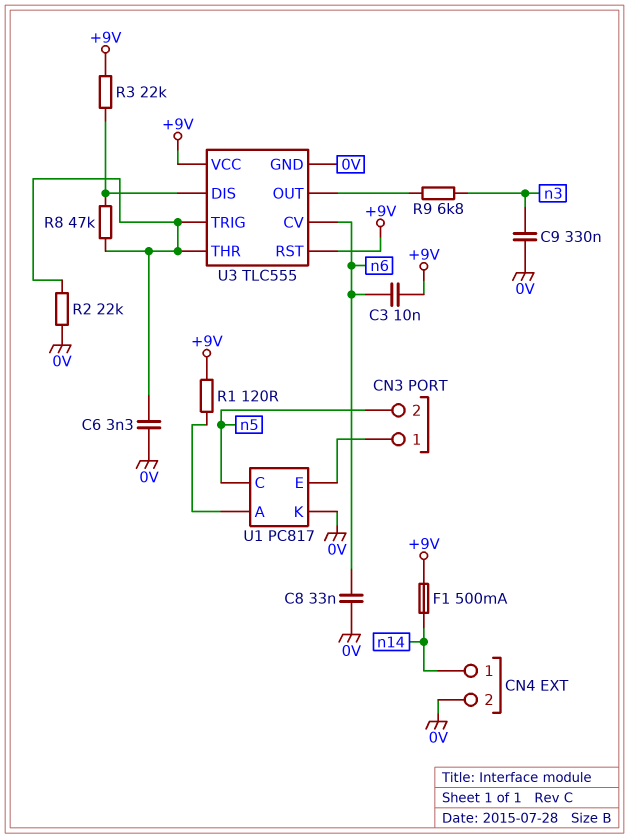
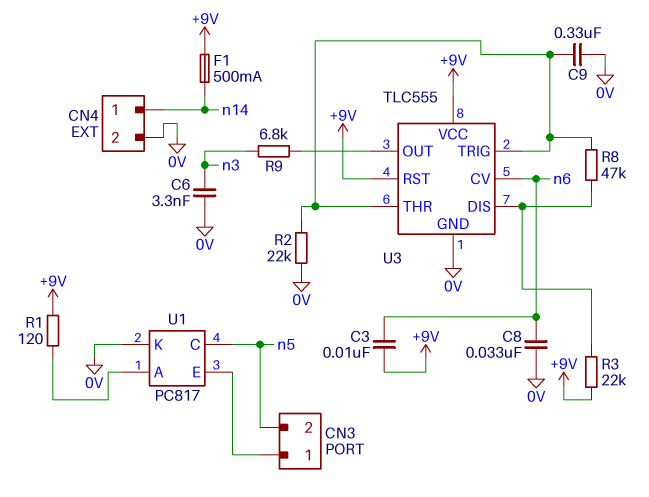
C6: 3.3nF (0V, U3/THR) -> 3.3nF (0V, n3)
C9: 330nF (0V, n3) -> 330nF (0V, U3/THR)

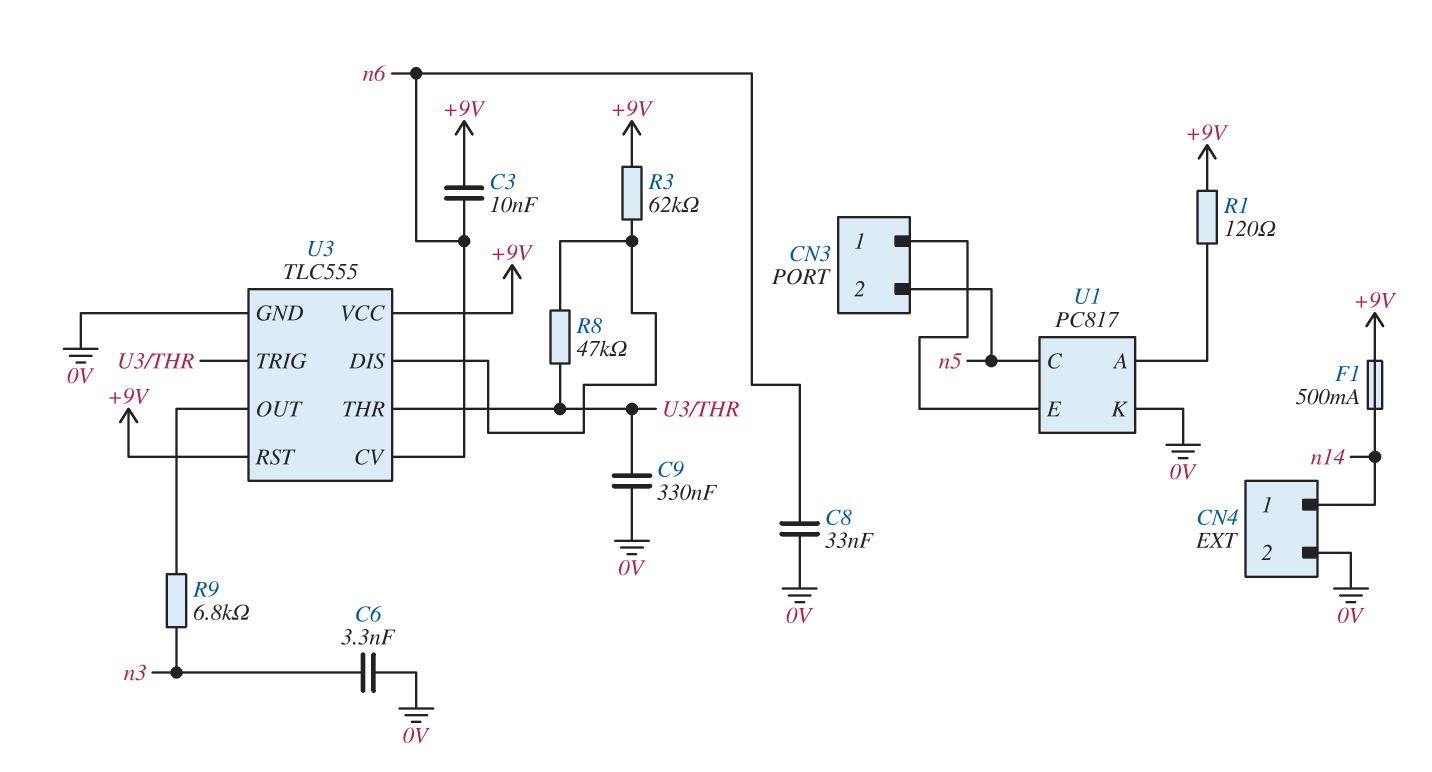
R2: 22k (0V, U3/THR) -> none
R3: 22k (+9V, U3/DIS) -> 62k (+9V, U3/DIS)

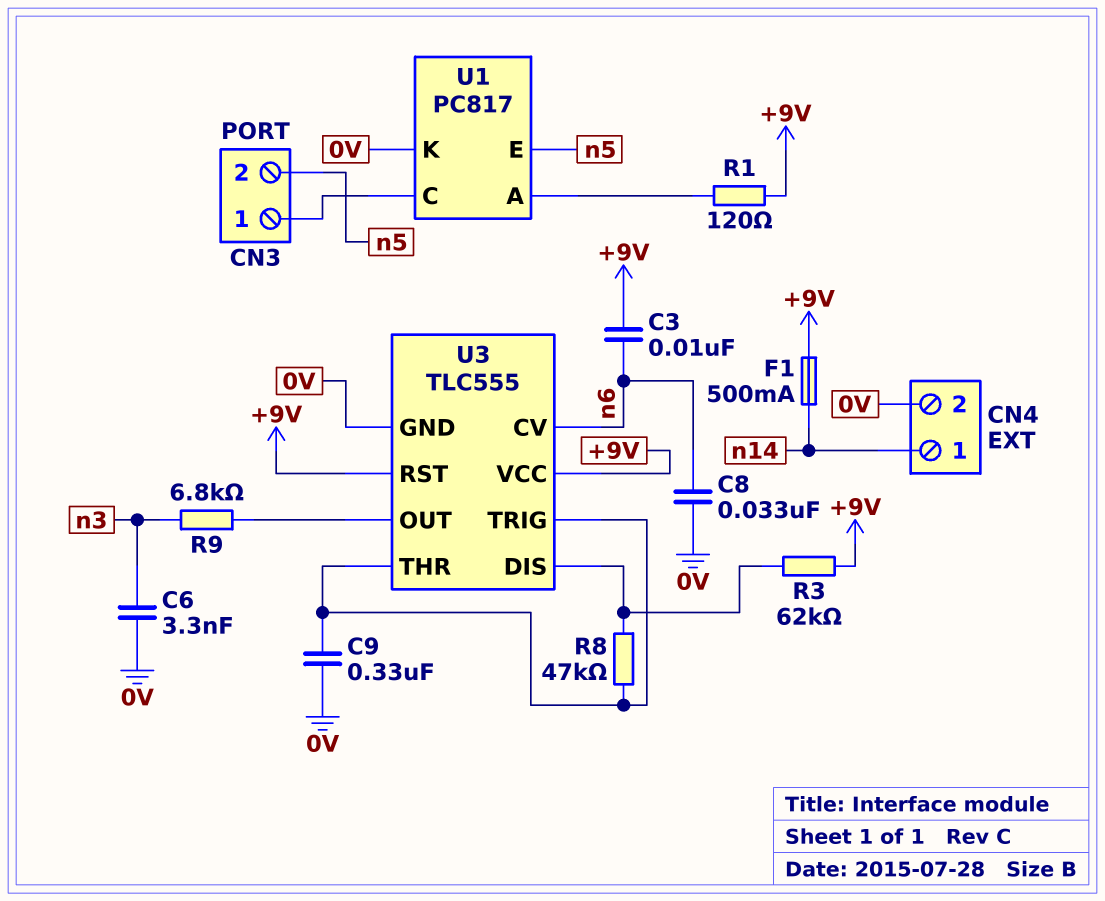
U1 pin C: n5 -> CN3/1
U1 pin E: CN3/1 -> n5

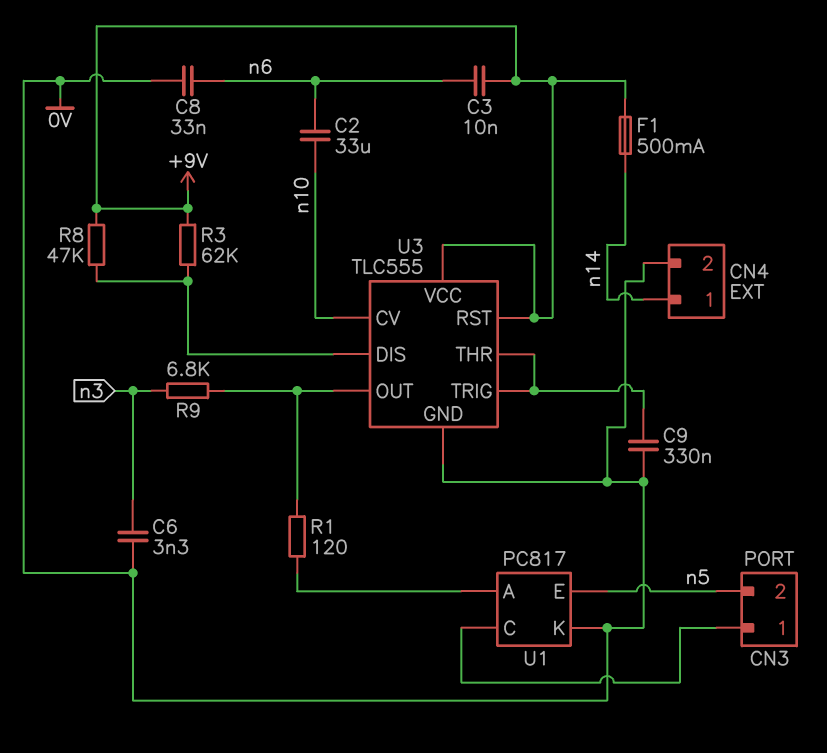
C2: none -> 33uF (n6, n10)
R1: 120 (+9V, U1/A) -> 120 (U1/A, U3/OUT)
R8: 47k (U3/DIS, U3/THR) -> 47k (+9V, U3/DIS)
U3 pin CV: n6 -> n10

